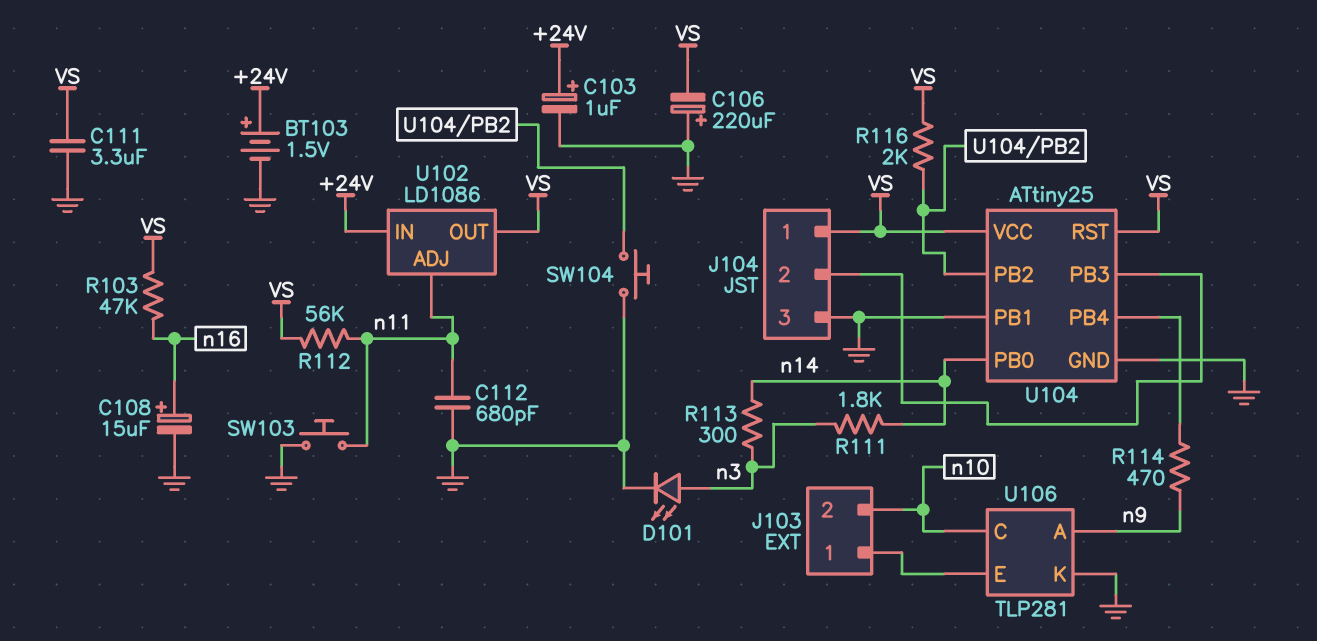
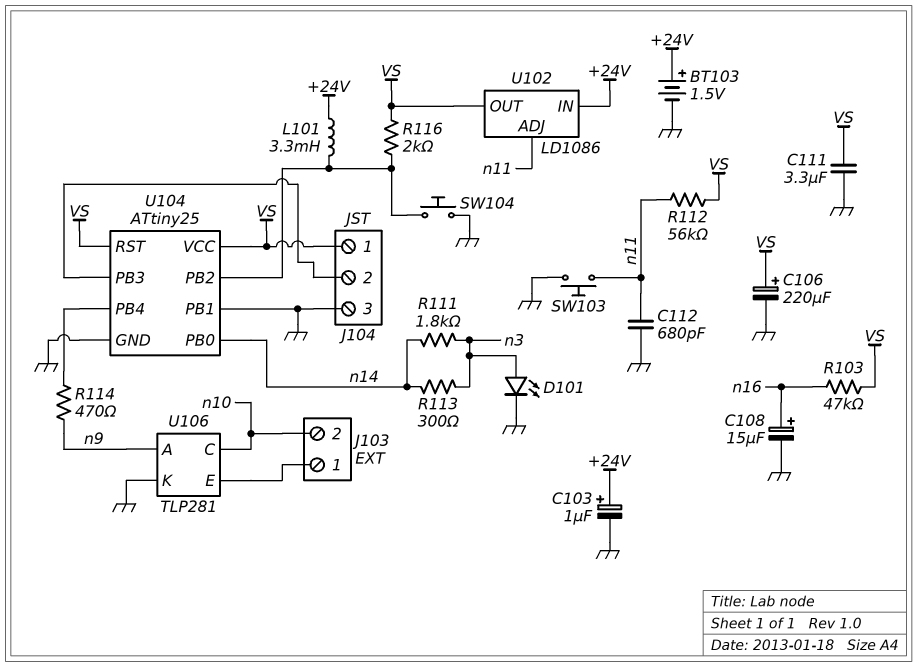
C106: 220uF (plus GND, minus VS) -> 220uF (plus VS, minus GND)
L101: none -> 3.3mH (+24V, U104/PB2)

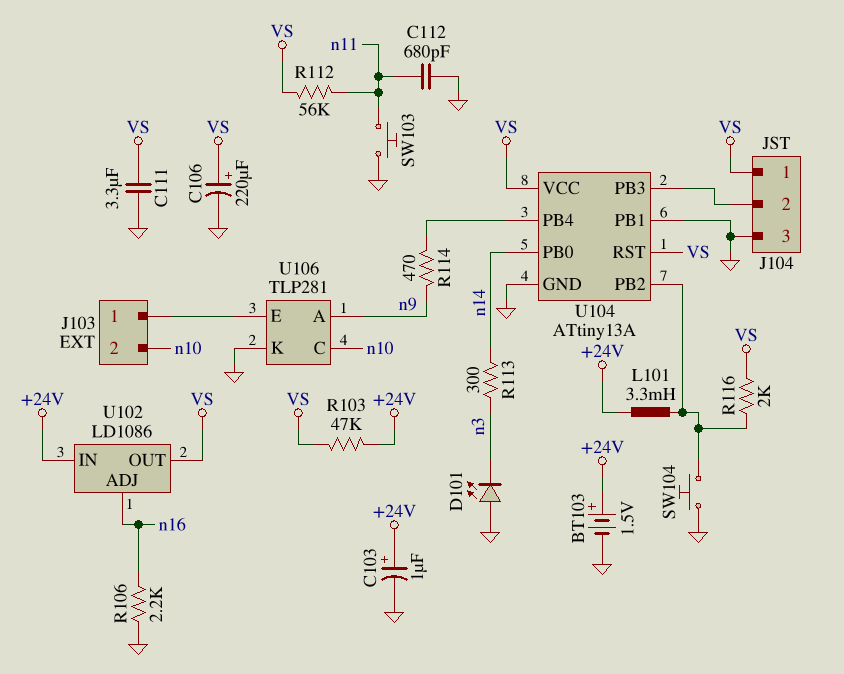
C108: 15uF (plus n16, minus GND) -> none
D101: LED (A n3, K GND) -> LED (A GND, K n3)
R103: 47k (VS, n16) -> 47k (+24V, VS)
R106: none -> 2.2k (GND, n16)
R111: 1.8k (n3, n14) -> none
U102 pin ADJ: n11 -> n16
U104: ATtiny25 -> ATtiny13A

